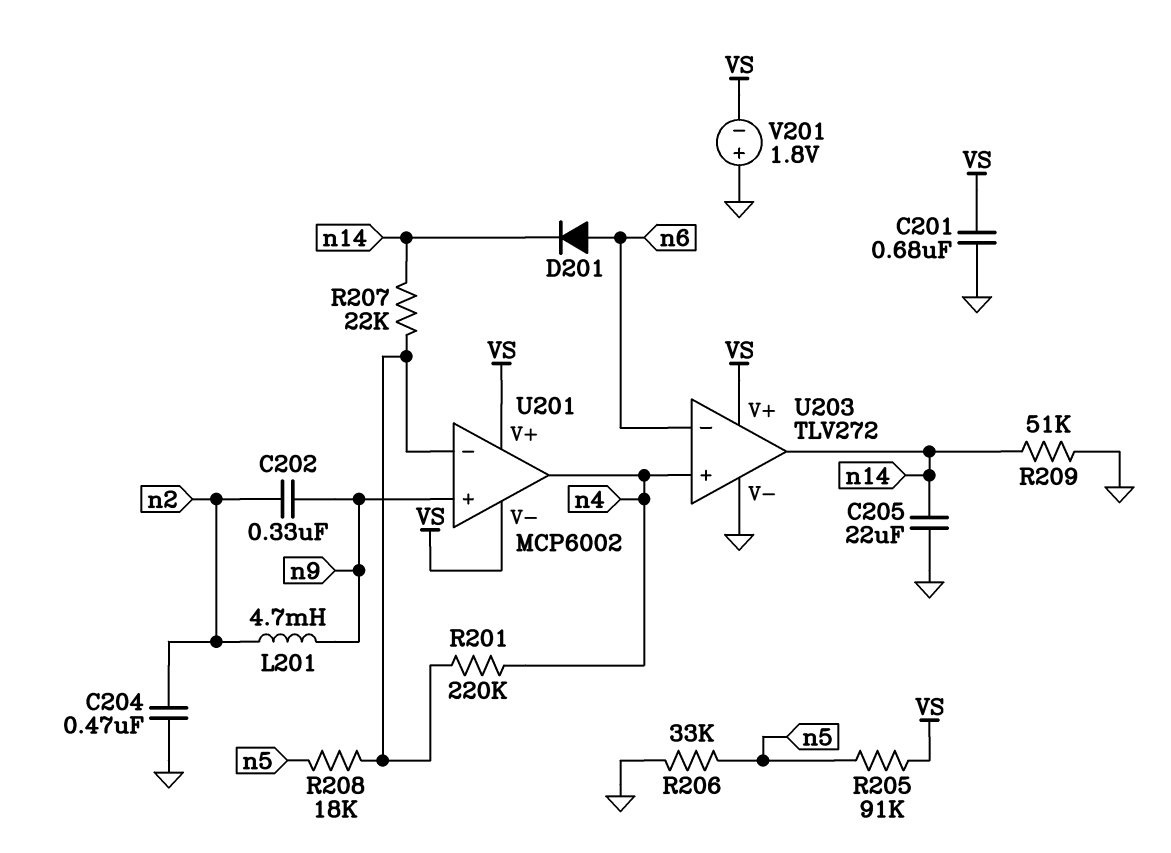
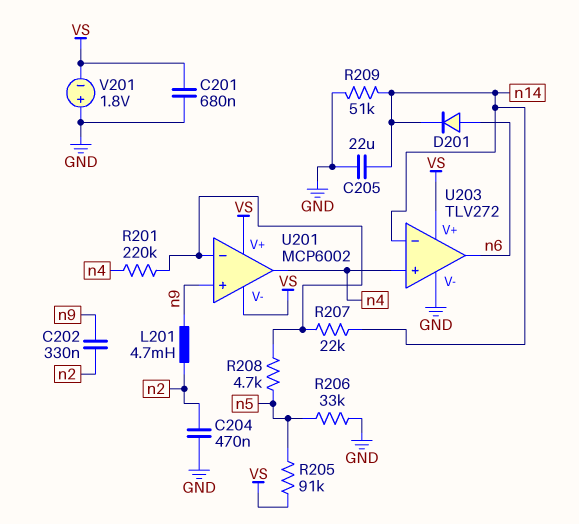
R208: 18k (U201/in-, n5) -> 4.7k (U201/in-, n5)
U203 pin in-: n6 -> n14
U203 pin out: n14 -> n6

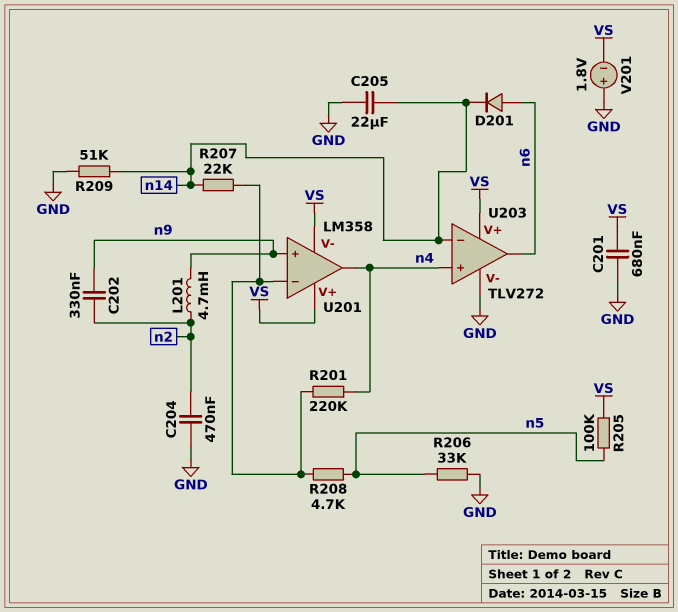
R205: 91k (VS, n5) -> 100k (VS, n5)
U201: MCP6002 -> LM358

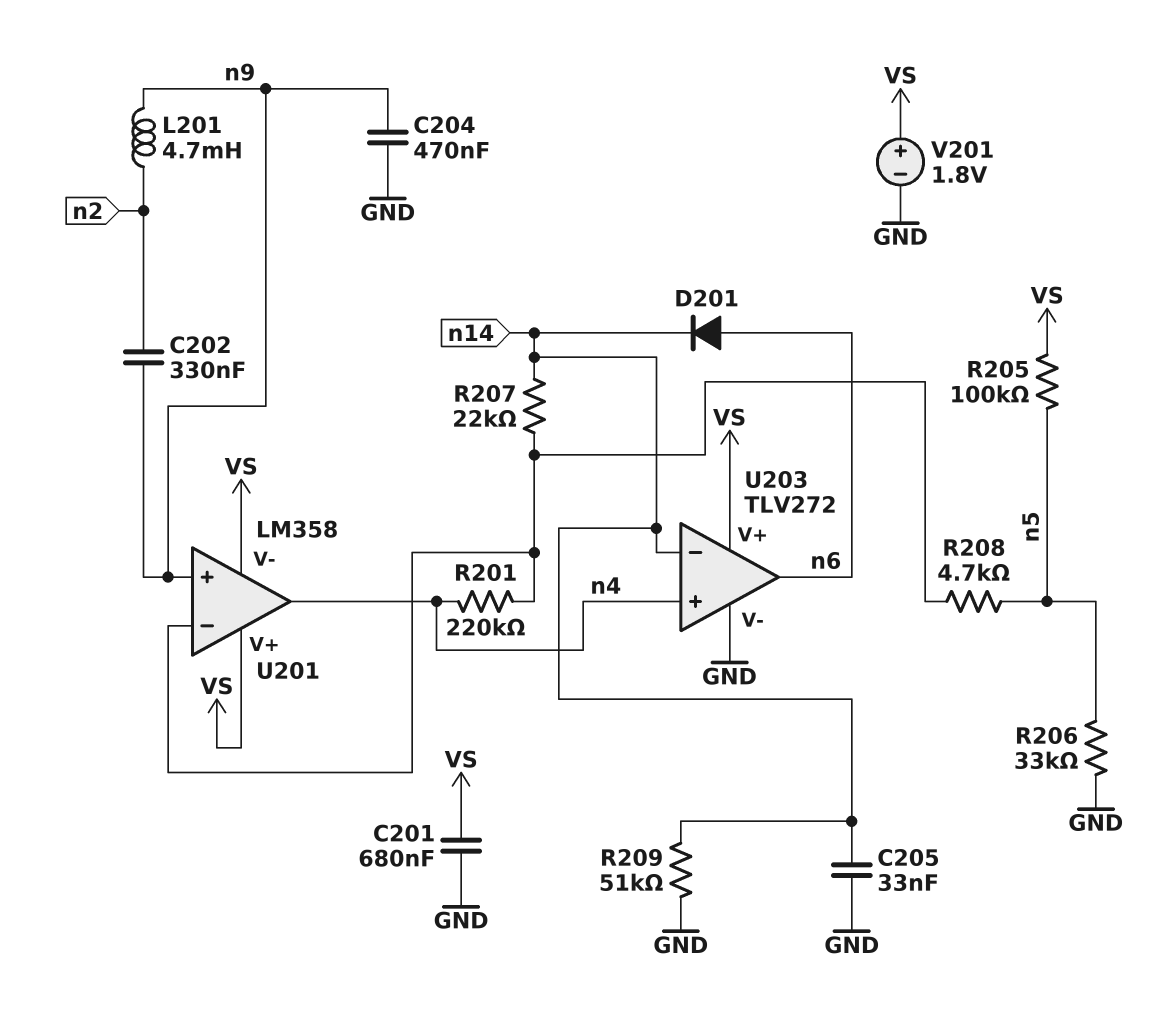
C204: 470nF (GND, n2) -> 470nF (GND, n9)
C205: 22uF (GND, n14) -> 33nF (GND, n14)
V201: 1.8V (plus GND, minus VS) -> 1.8V (plus VS, minus GND)

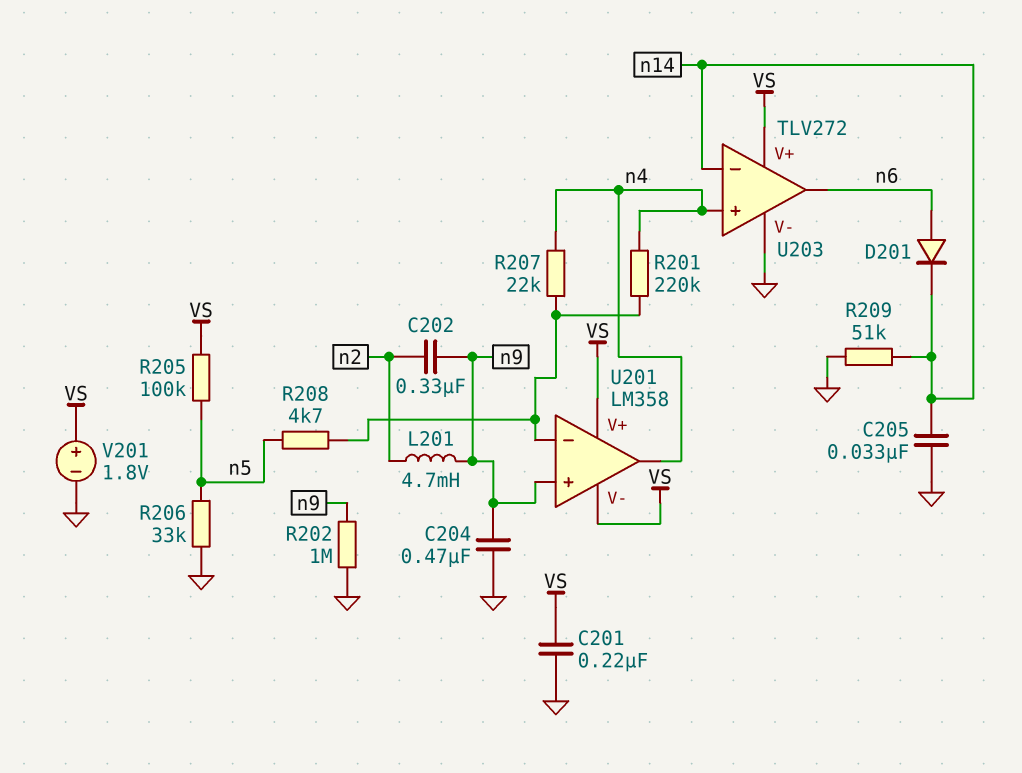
C201: 680nF (GND, VS) -> 220nF (GND, VS)
R202: none -> 1M (GND, n9)
R207: 22k (U201/in-, n14) -> 22k (U201/in-, n4)

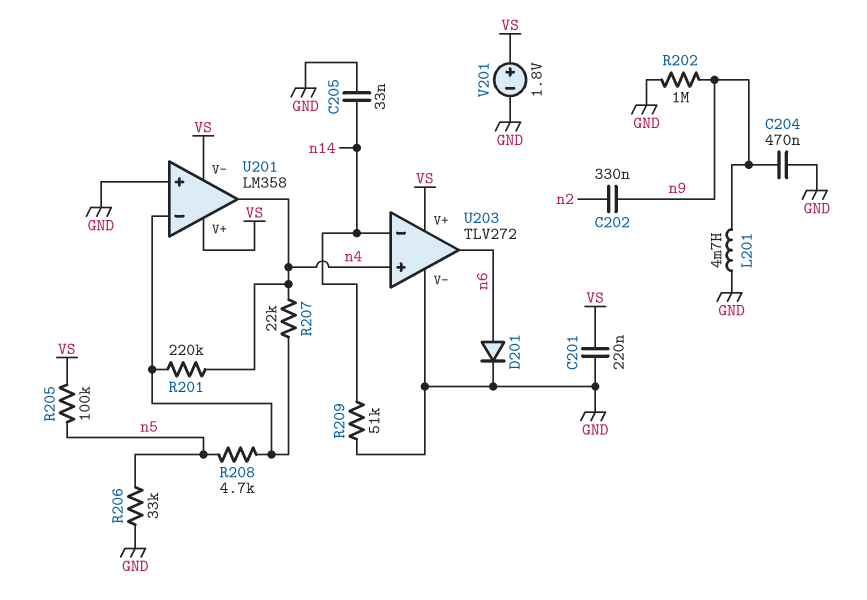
D201: diode (A n6, K n14) -> diode (A n6, K GND)
L201: 4.7mH (n2, n9) -> 4.7mH (GND, n9)
U201 pin in+: n9 -> GND

